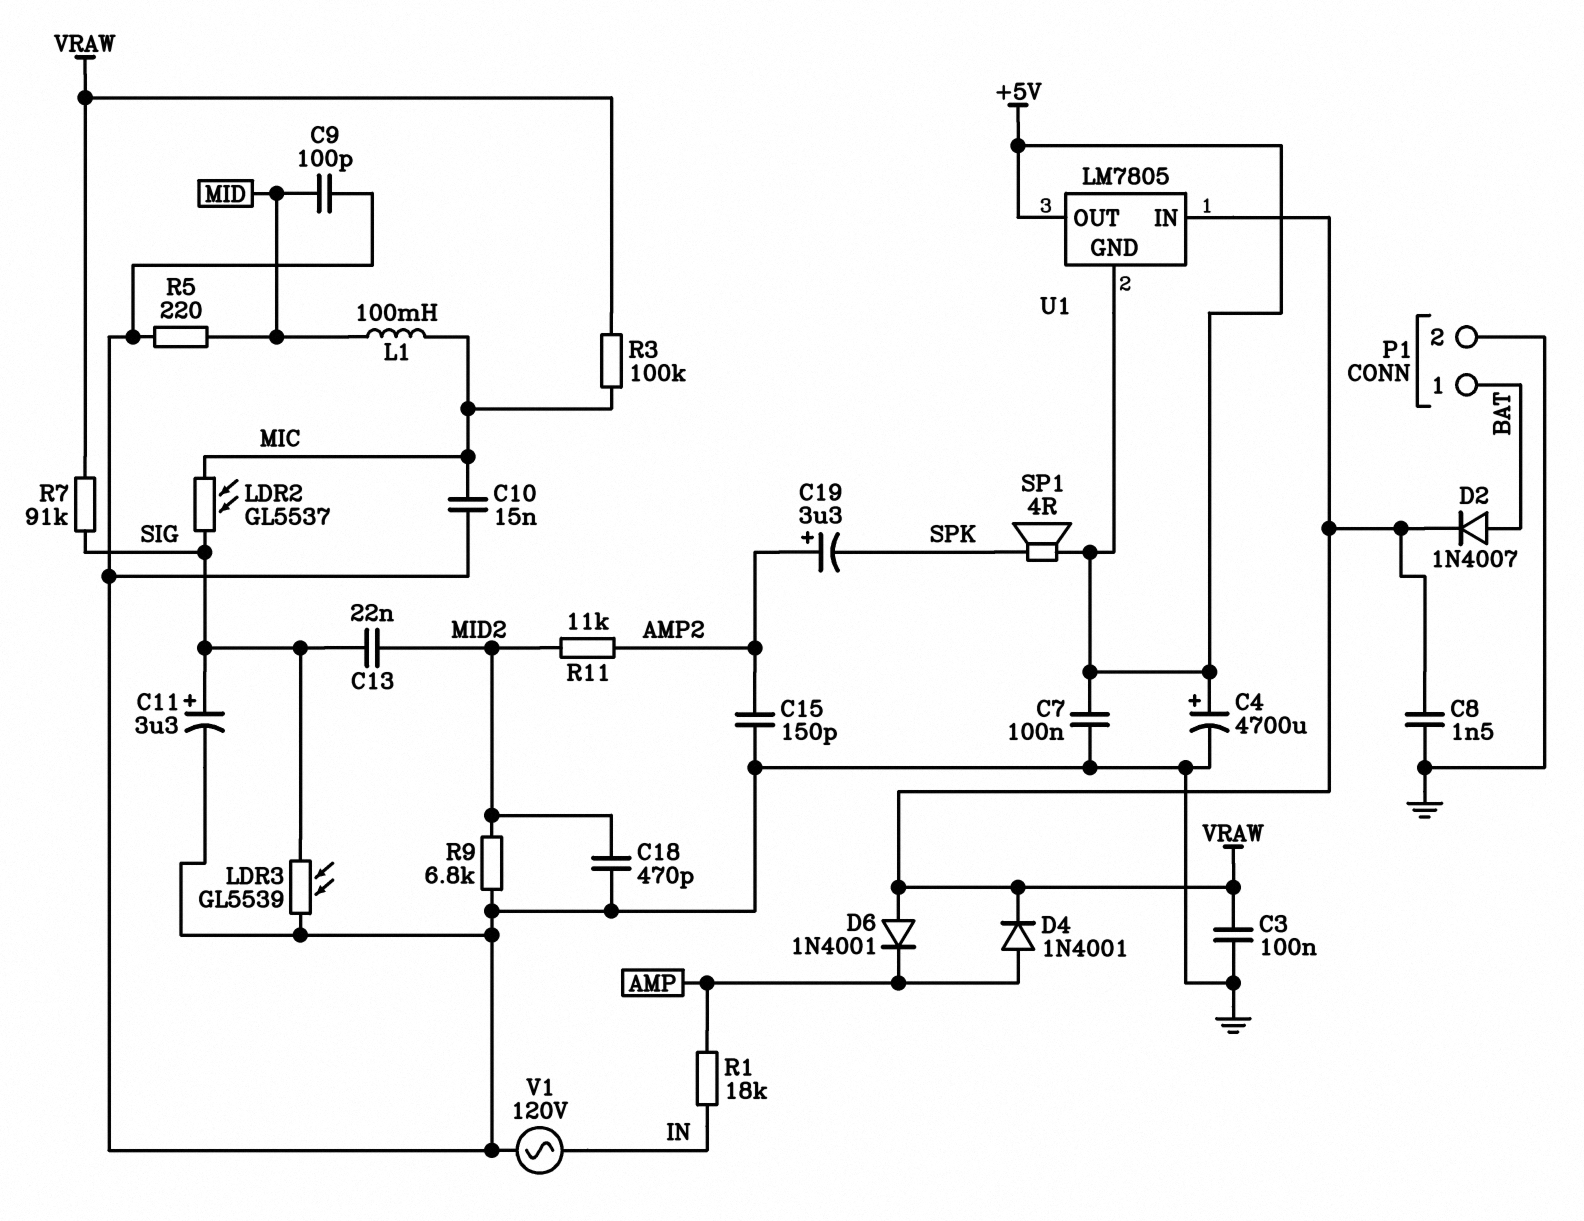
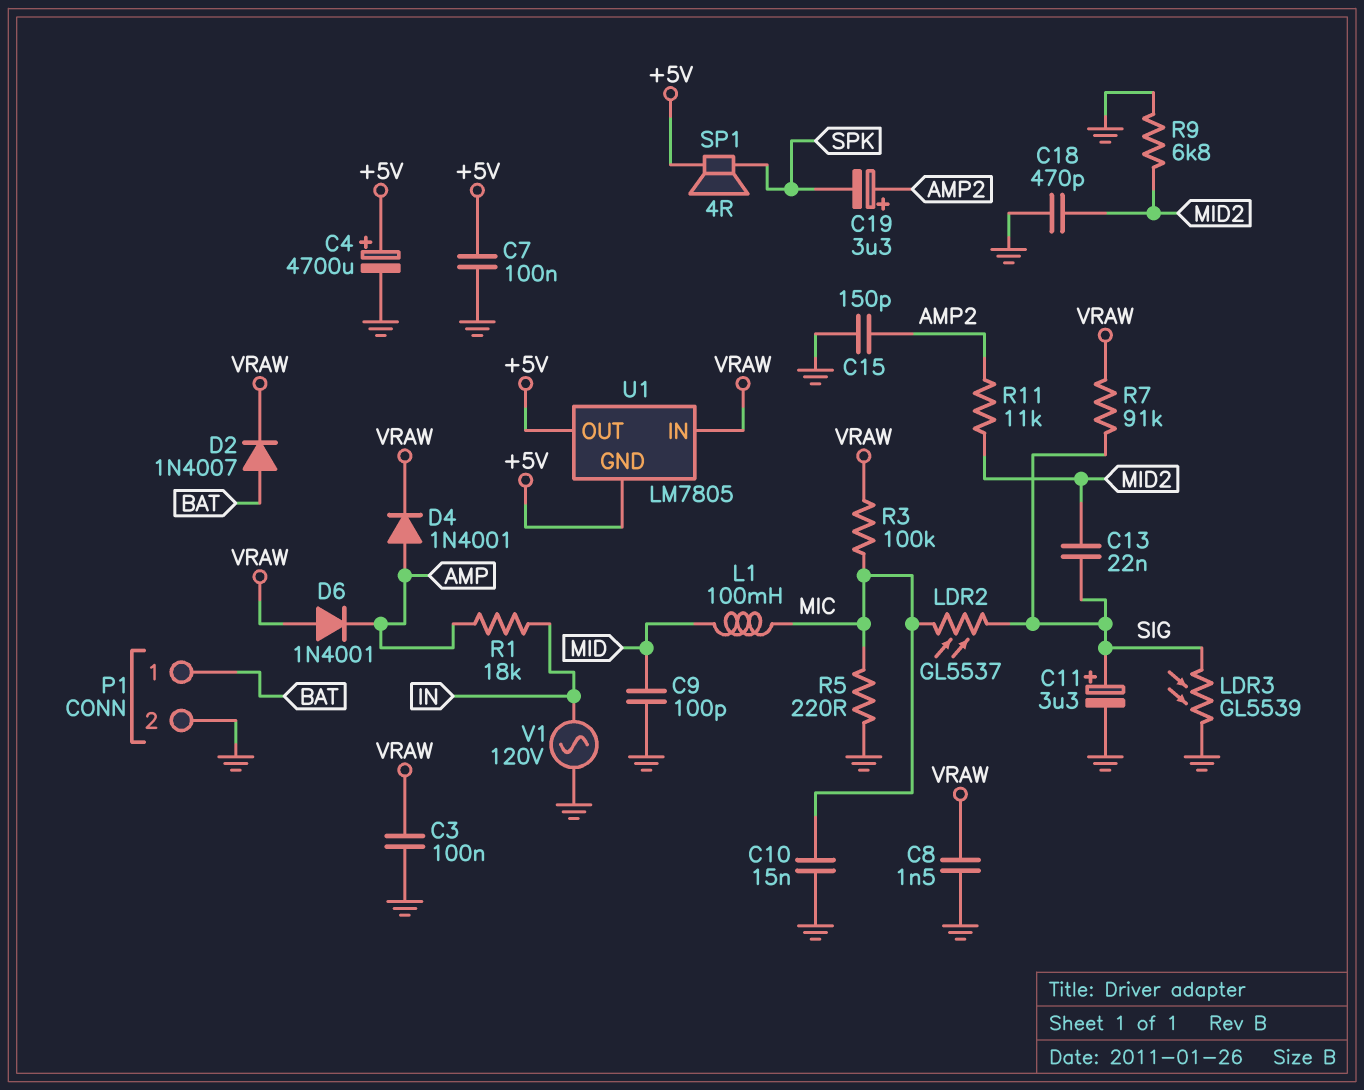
R5: 220 (GND, MID) -> 220 (GND, MIC)

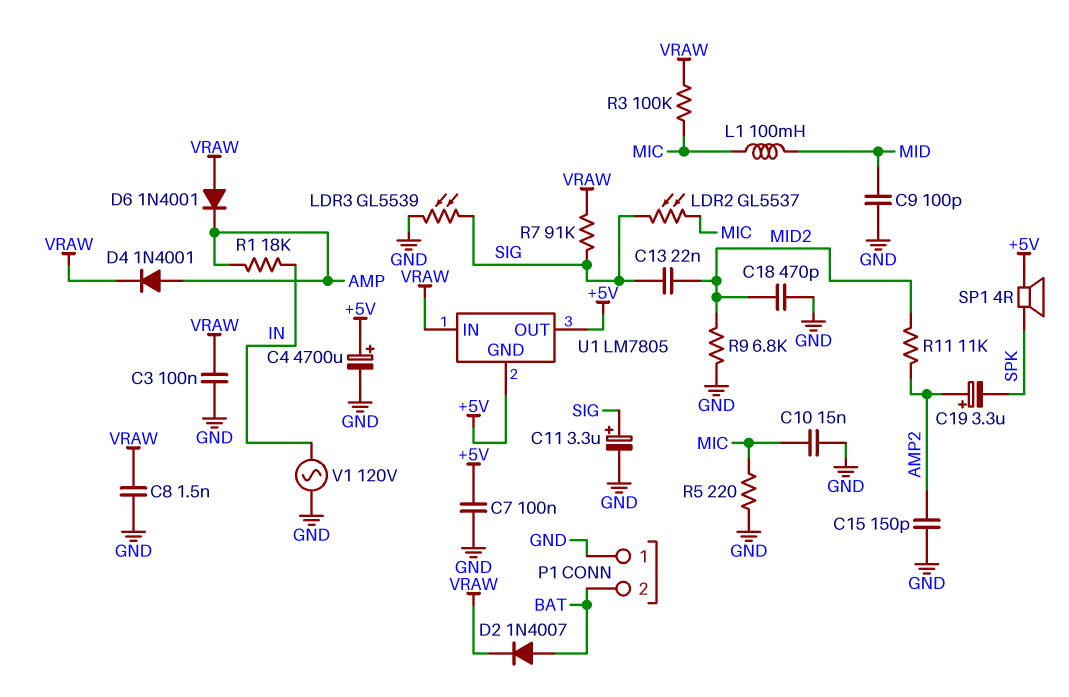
P1 pin 1: BAT -> GND
P1 pin 2: GND -> BAT

